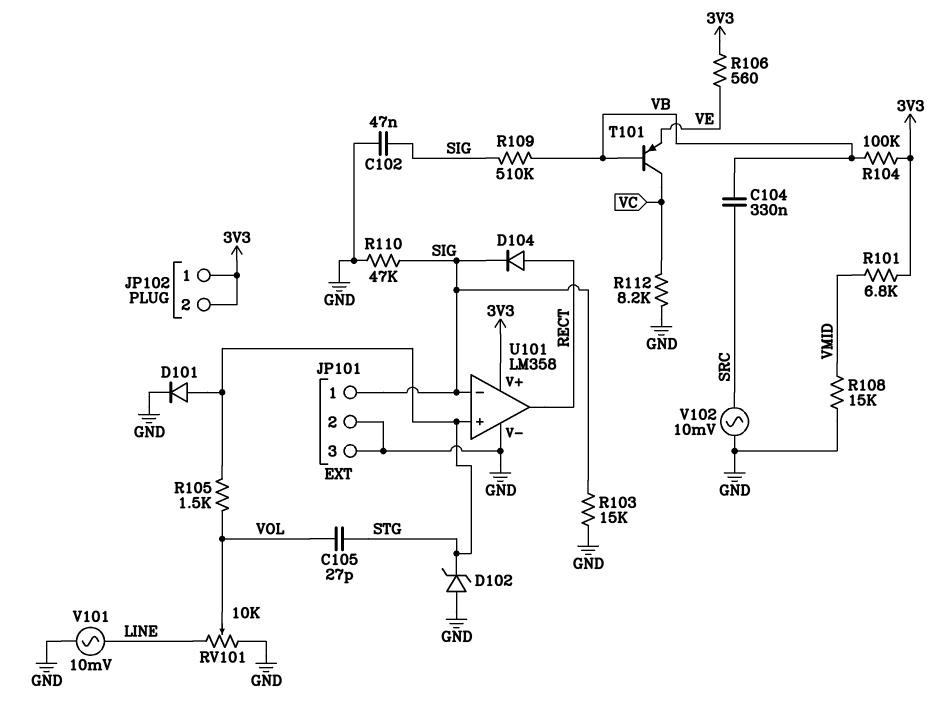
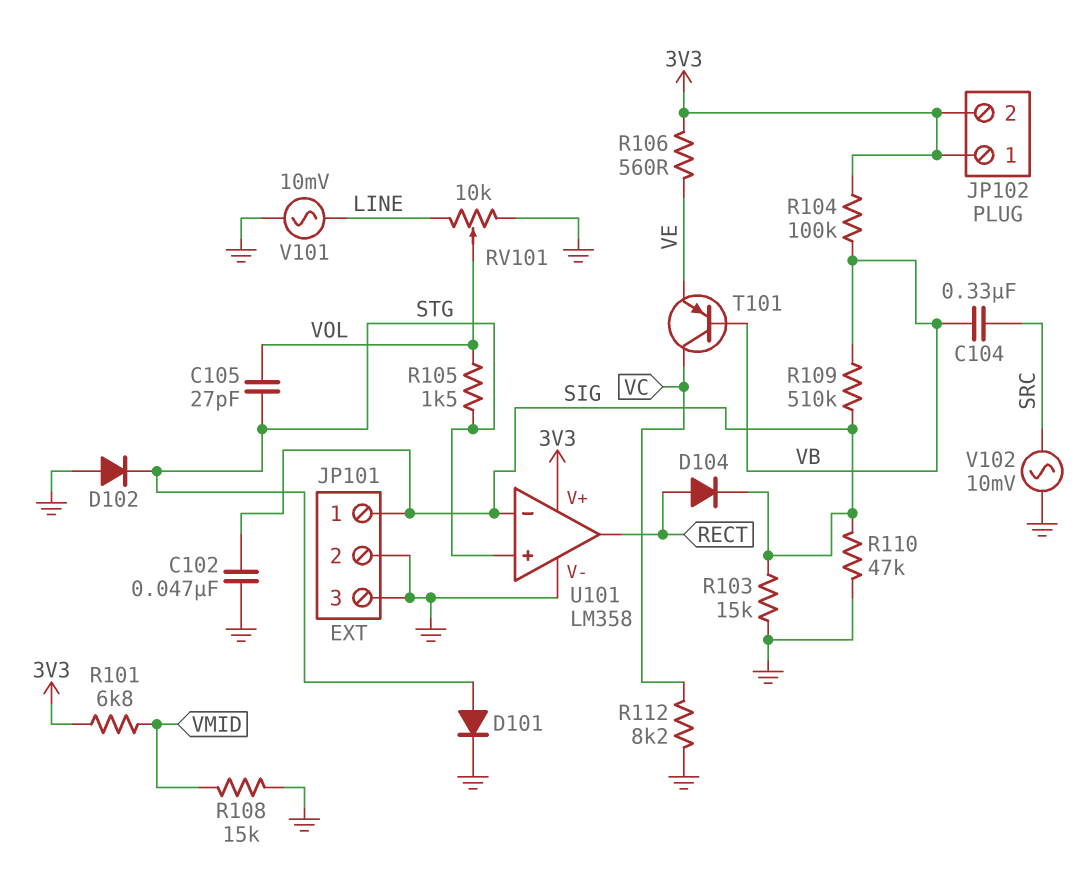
D102: zener (A GND, K STG) -> diode (A GND, K STG)

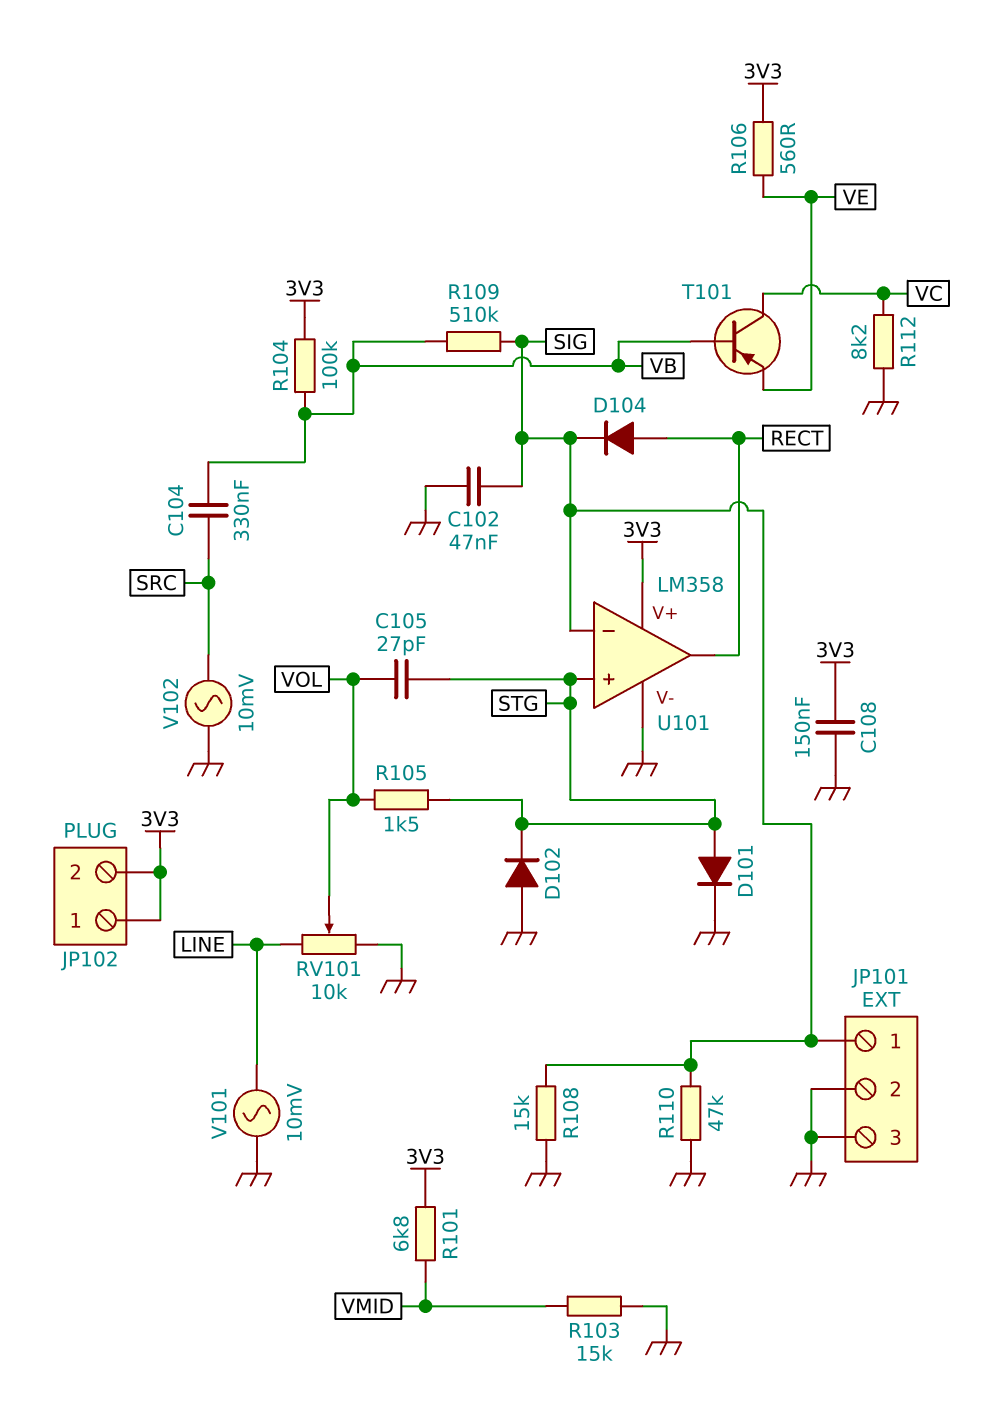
C108: none -> 150nF (3V3, GND)
R103: 15k (GND, SIG) -> 15k (GND, VMID)
R108: 15k (GND, VMID) -> 15k (GND, SIG)

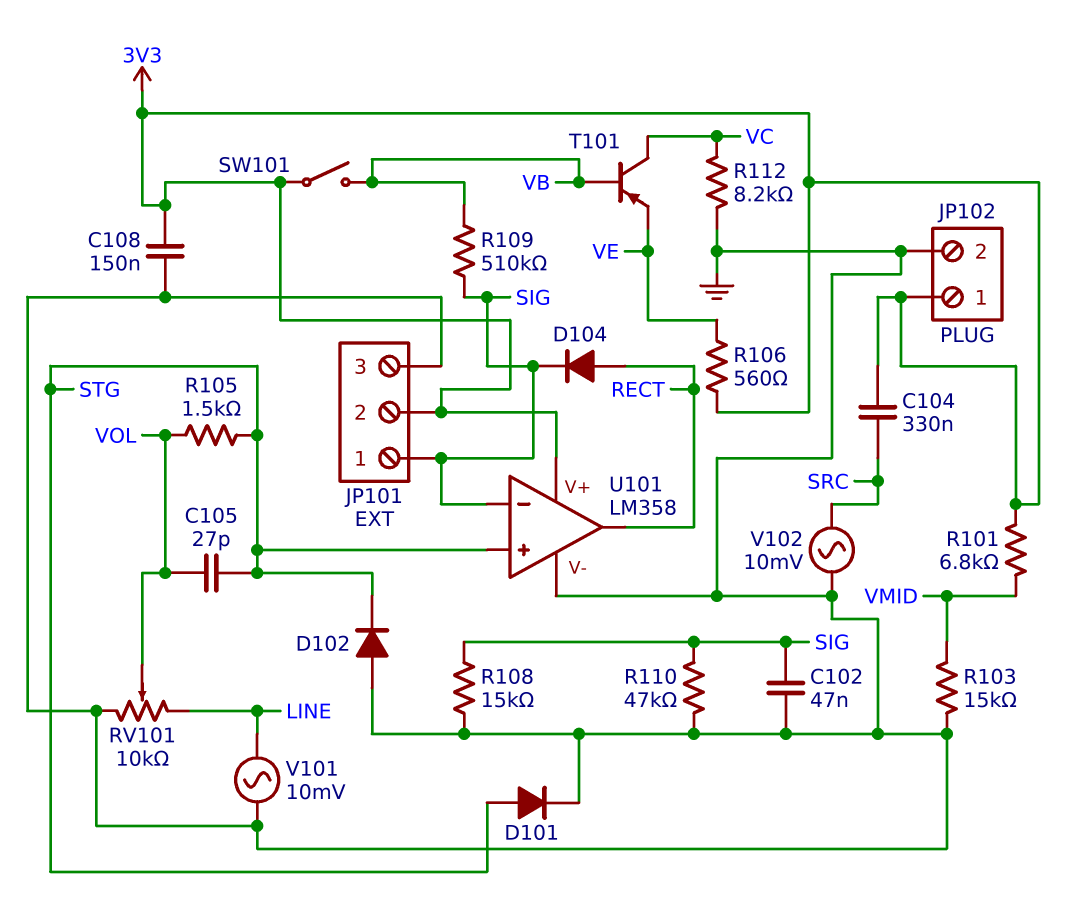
C104: 330nF (SRC, VB) -> 330nF (3V3, SRC)
JP101 pin 2: GND -> 3V3
JP102 pin 2: 3V3 -> GND
R104: 100k (3V3, VB) -> none
SW101: none -> switch (3V3, VB)

